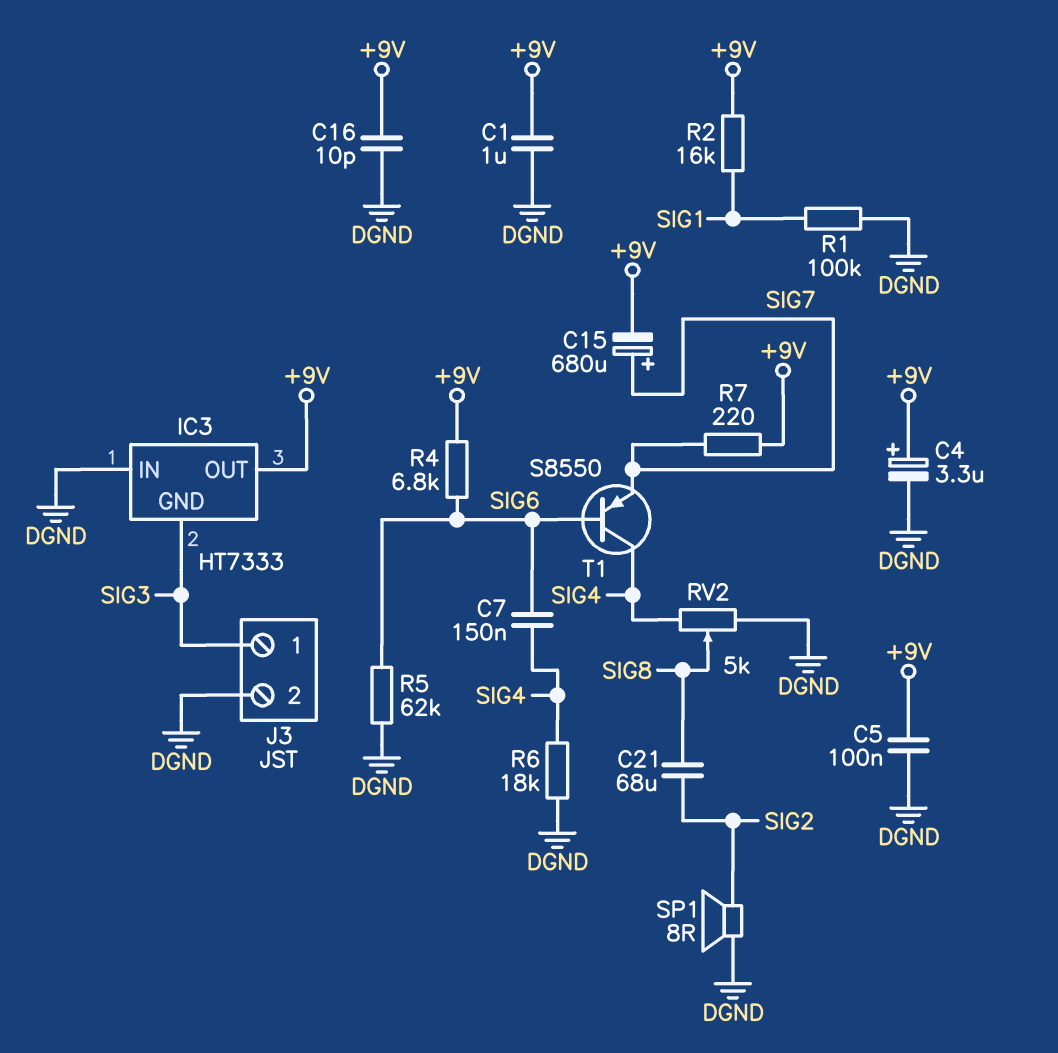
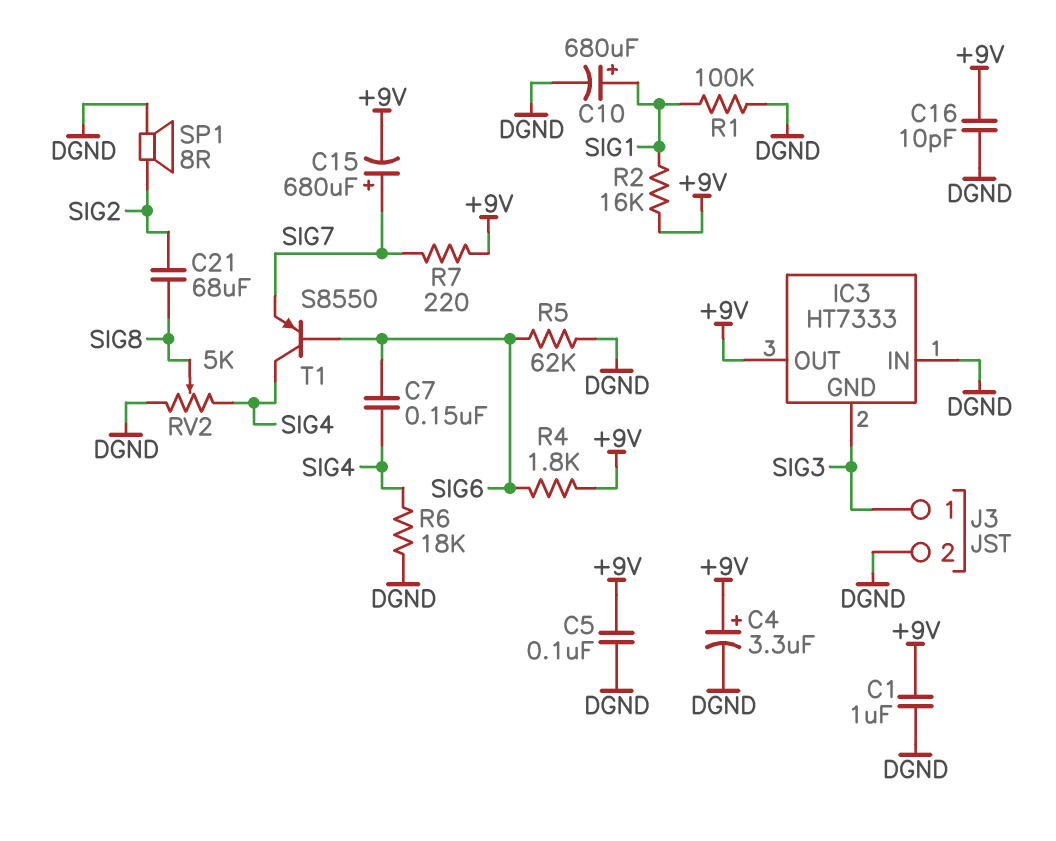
C10: none -> 680uF (plus SIG1, minus DGND)
R4: 6.8k (+9V, SIG6) -> 1.8k (+9V, SIG6)

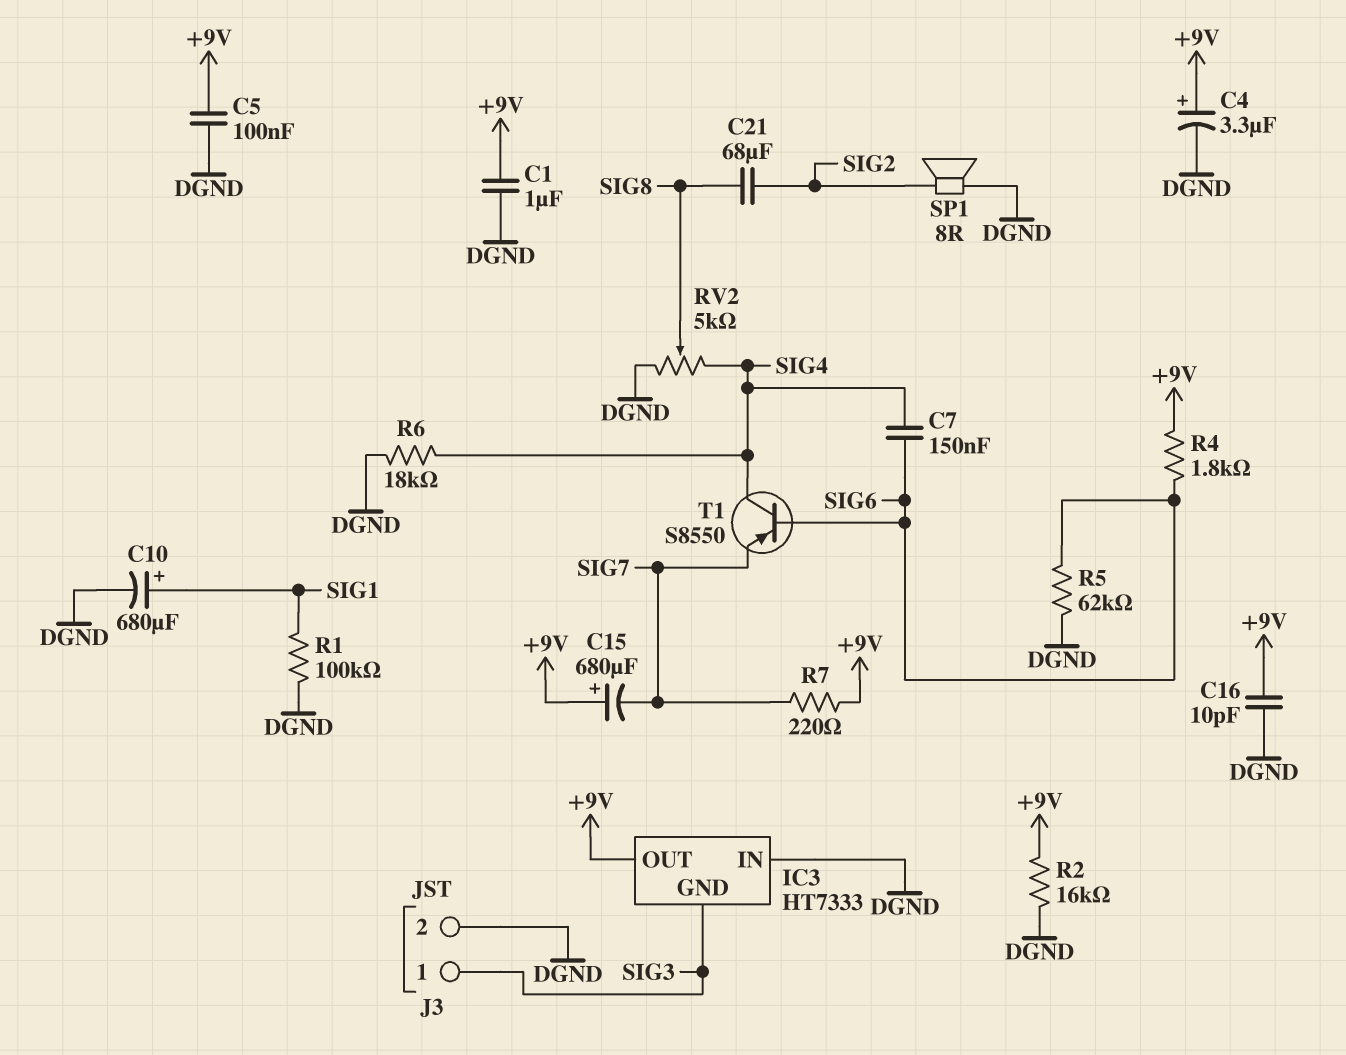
C15: 680uF (plus SIG7, minus +9V) -> 680uF (plus +9V, minus SIG7)
R2: 16k (+9V, SIG1) -> 16k (+9V, DGND)

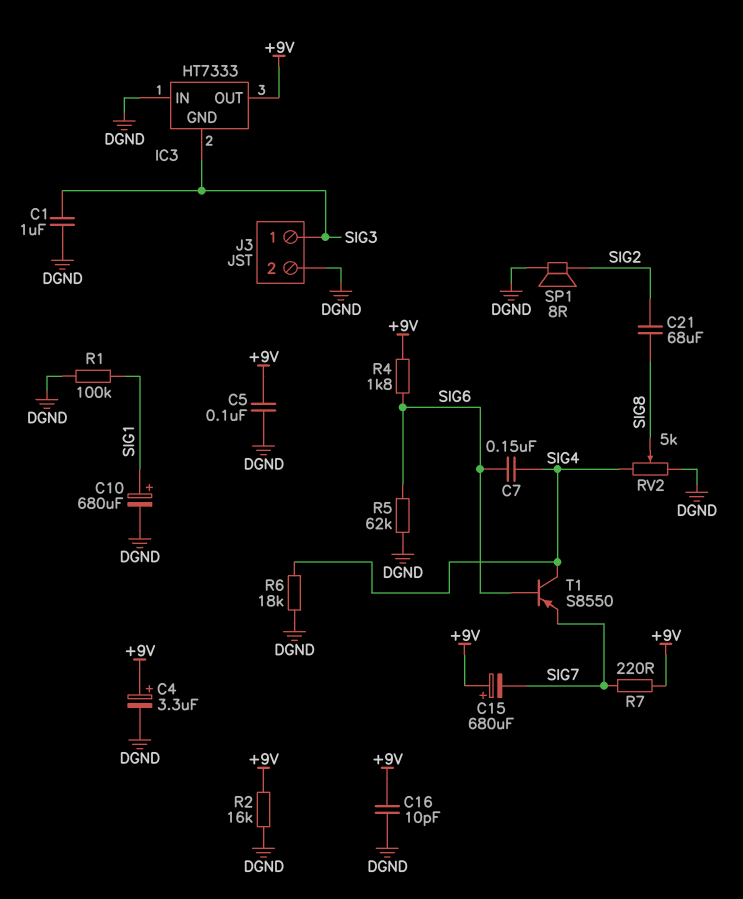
C1: 1uF (+9V, DGND) -> 1uF (DGND, SIG3)

